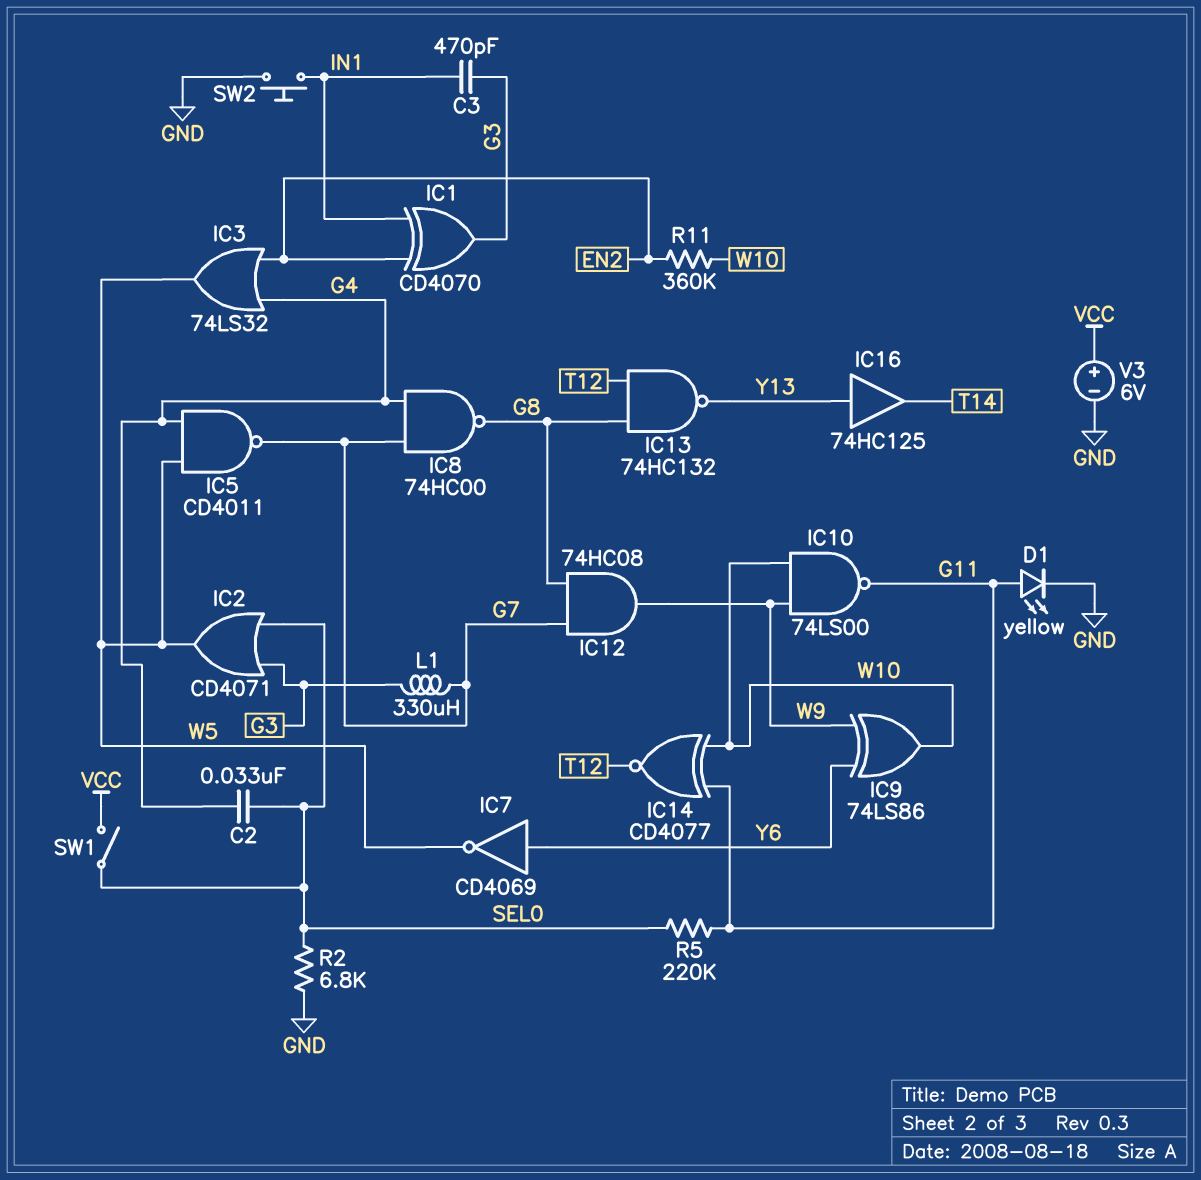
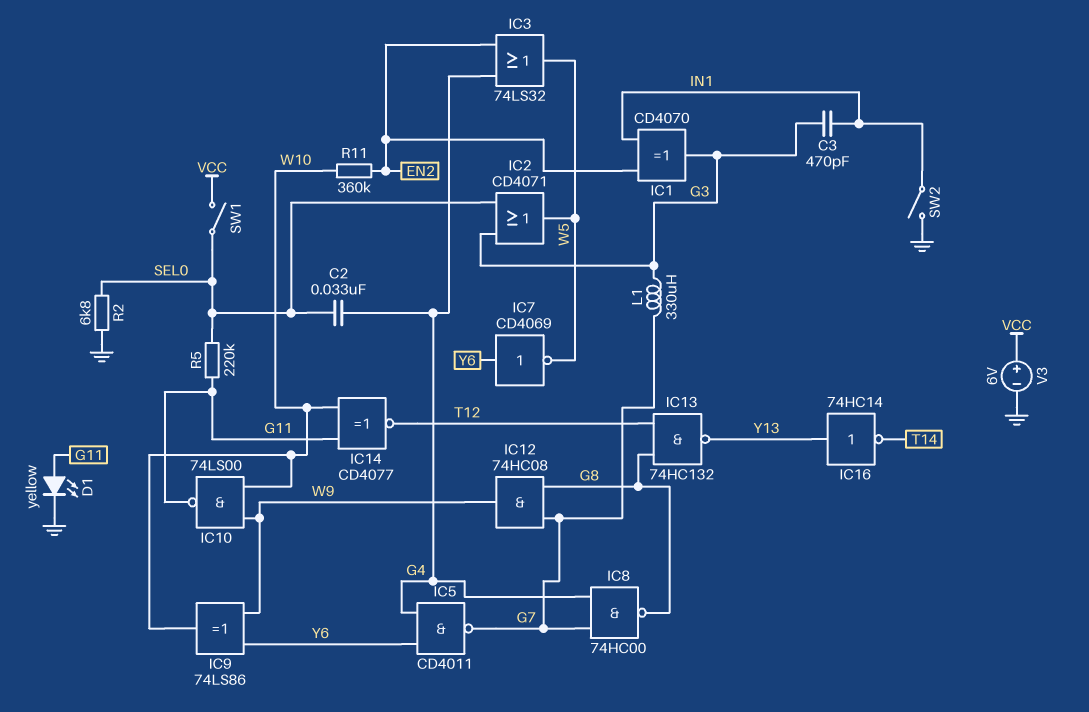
IC5: NAND CD4011 (in G4, in W5, out G7) -> NAND CD4011 (in G4, in Y6, out G7)
IC16: buffer 74HC125 (in Y13, out T14) -> NOT 74HC14 (in Y13, out T14)
SW2: button (GND, IN1) -> switch (GND, IN1)

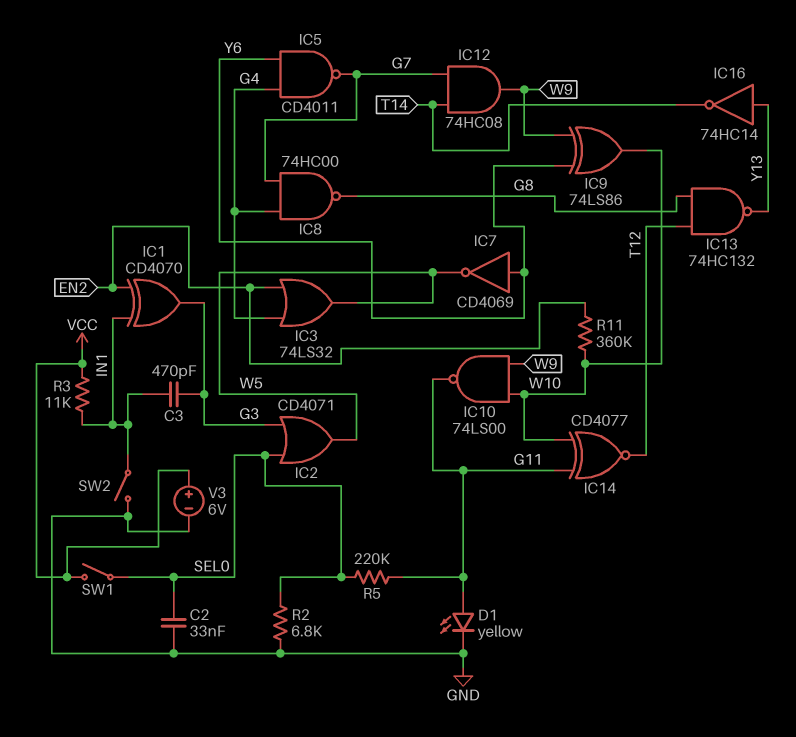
C2: 33nF (G4, SEL0) -> 33nF (GND, SEL0)
IC12: AND 74HC08 (in G7, in G8, out W9) -> AND 74HC08 (in G7, in T14, out W9)
L1: 330uH (G3, G7) -> none
R3: none -> 11k (IN1, VCC)

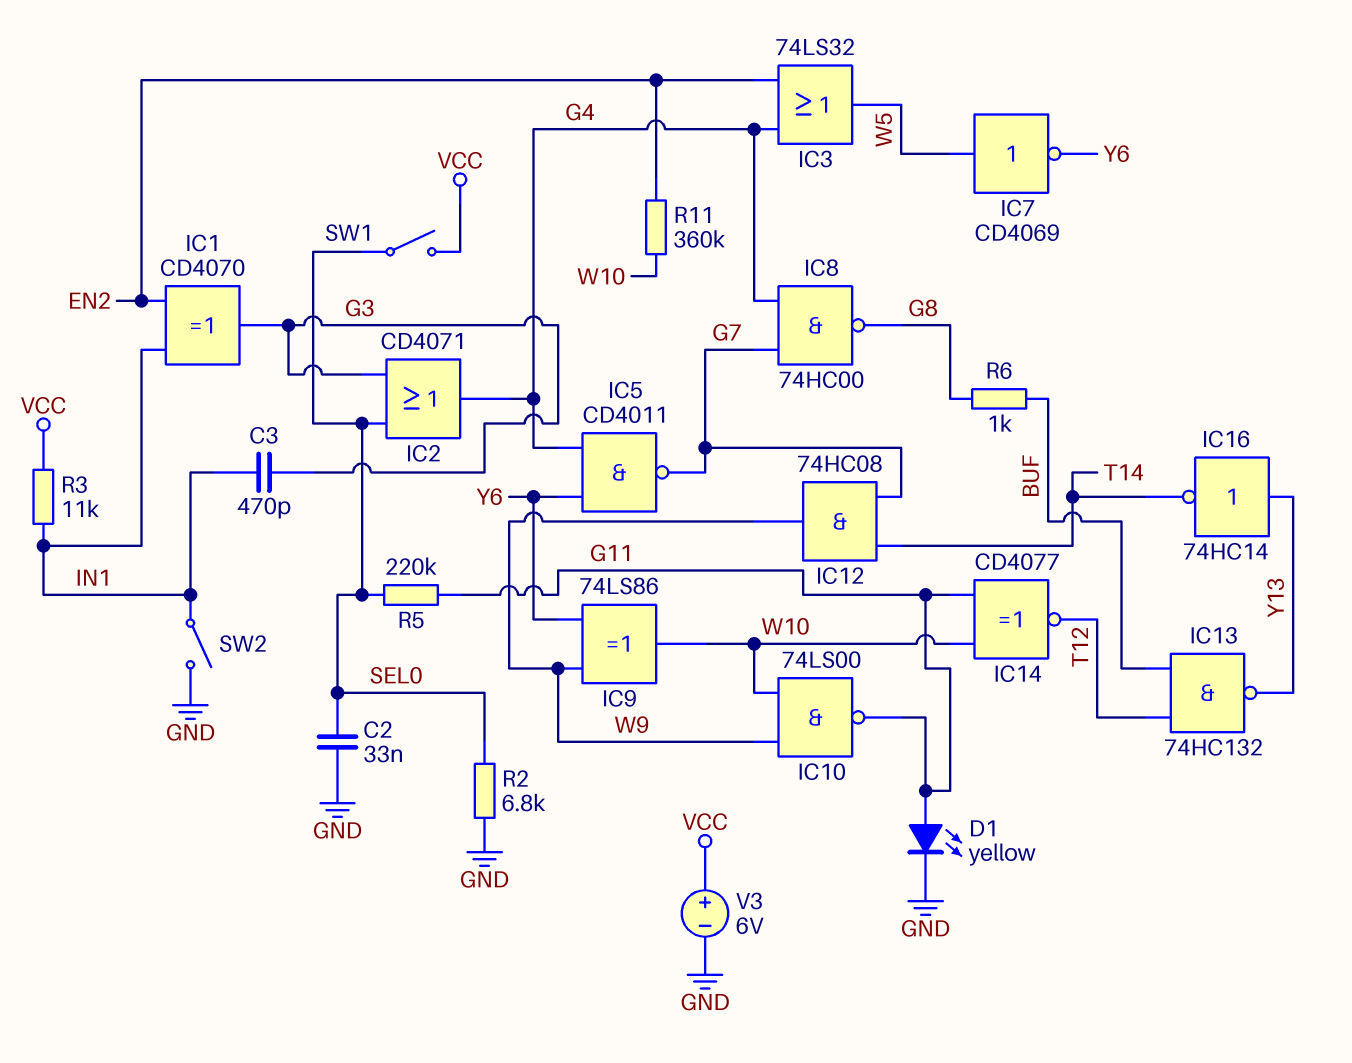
IC2: OR CD4071 (in G3, in SEL0, out W5) -> OR CD4071 (in G3, in SEL0, out G4)
IC7: NOT CD4069 (in Y6, out W5) -> NOT CD4069 (in W5, out Y6)
IC13: NAND 74HC132 (in G8, in T12, out Y13) -> NAND 74HC132 (in BUF, in T12, out Y13)
R6: none -> 1k (BUF, G8)

